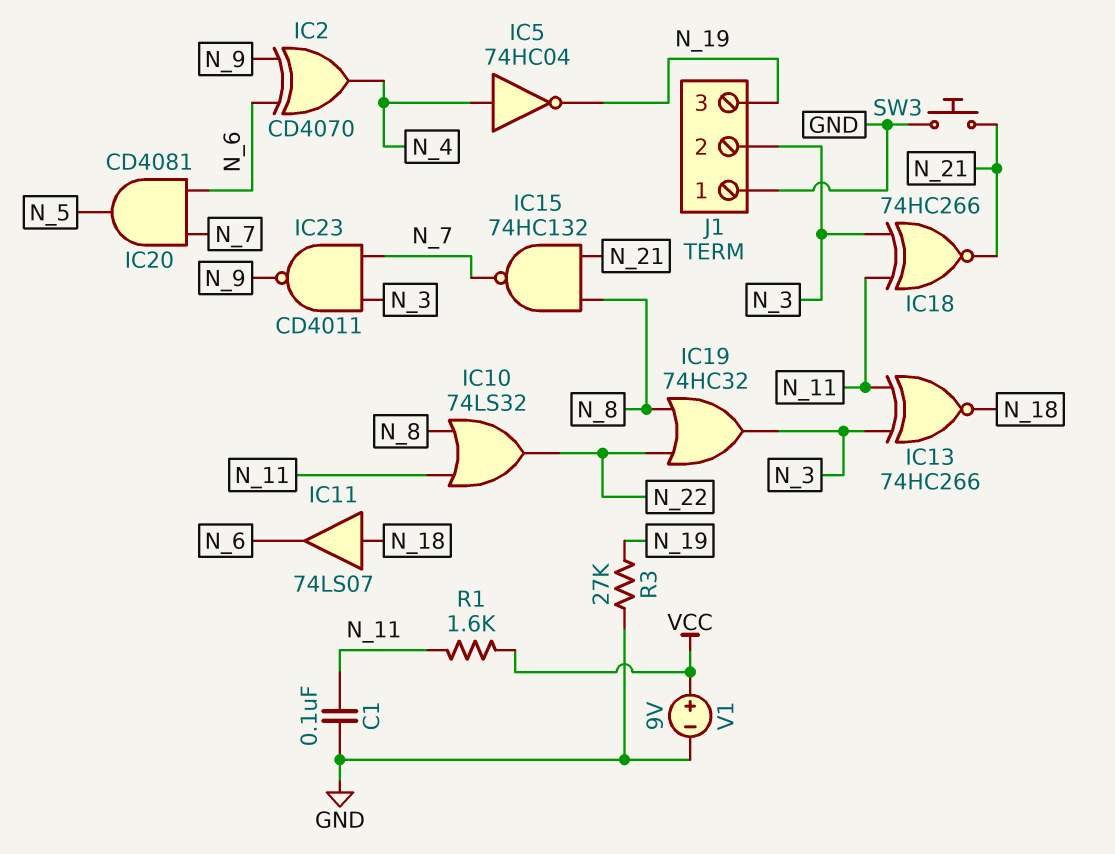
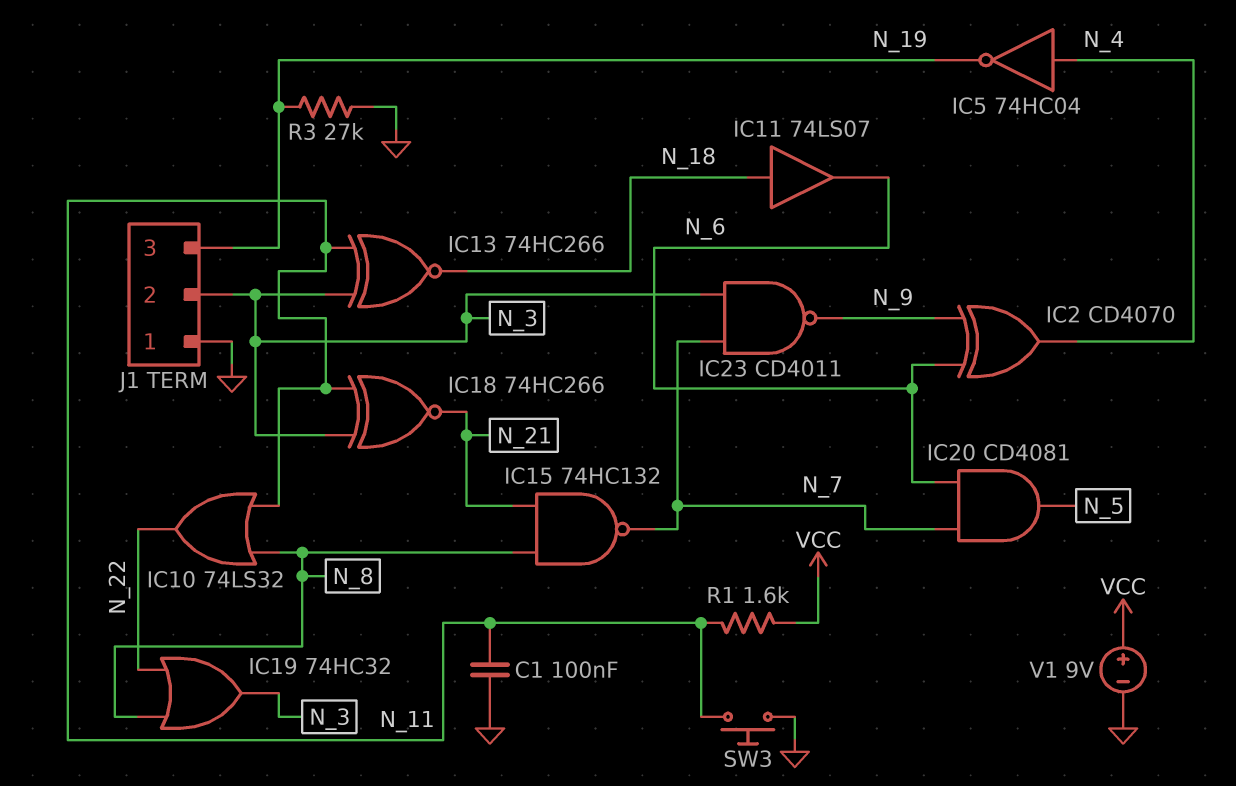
SW3: button (GND, N_21) -> button (GND, N_11)

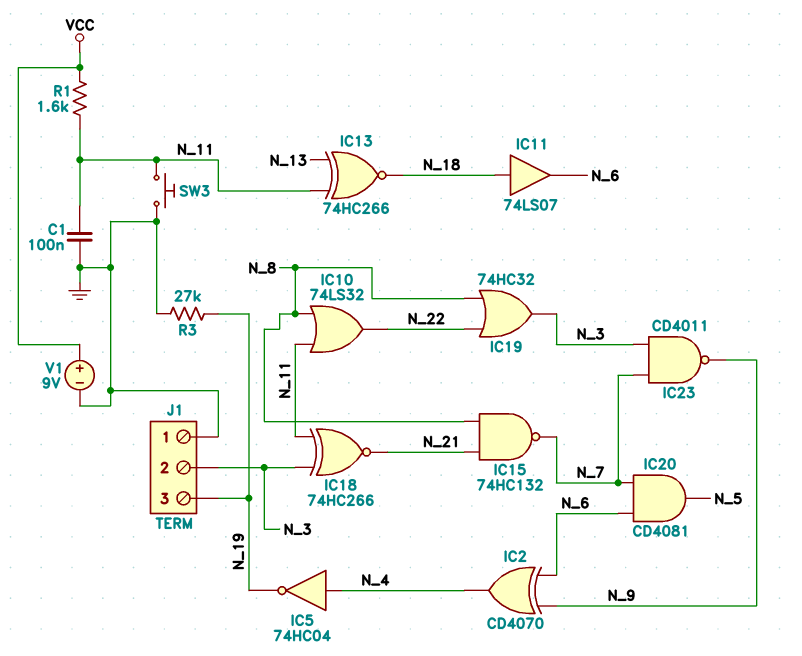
IC13: XNOR 74HC266 (in N_3, in N_11, out N_18) -> XNOR 74HC266 (in N_11, in N_13, out N_18)

